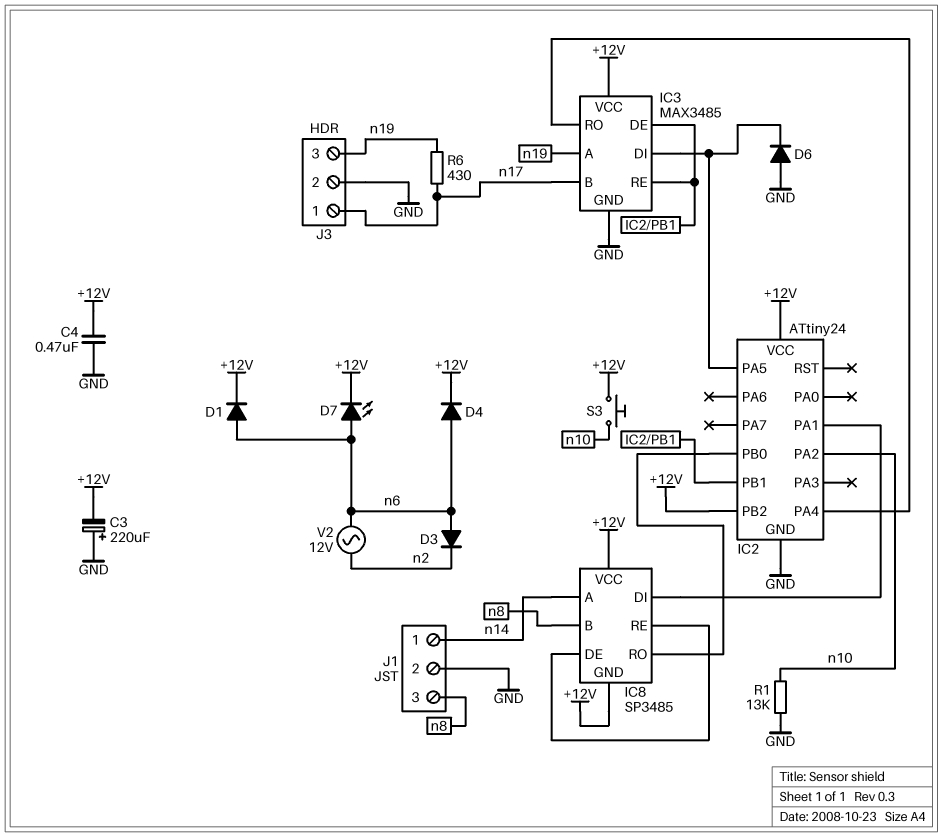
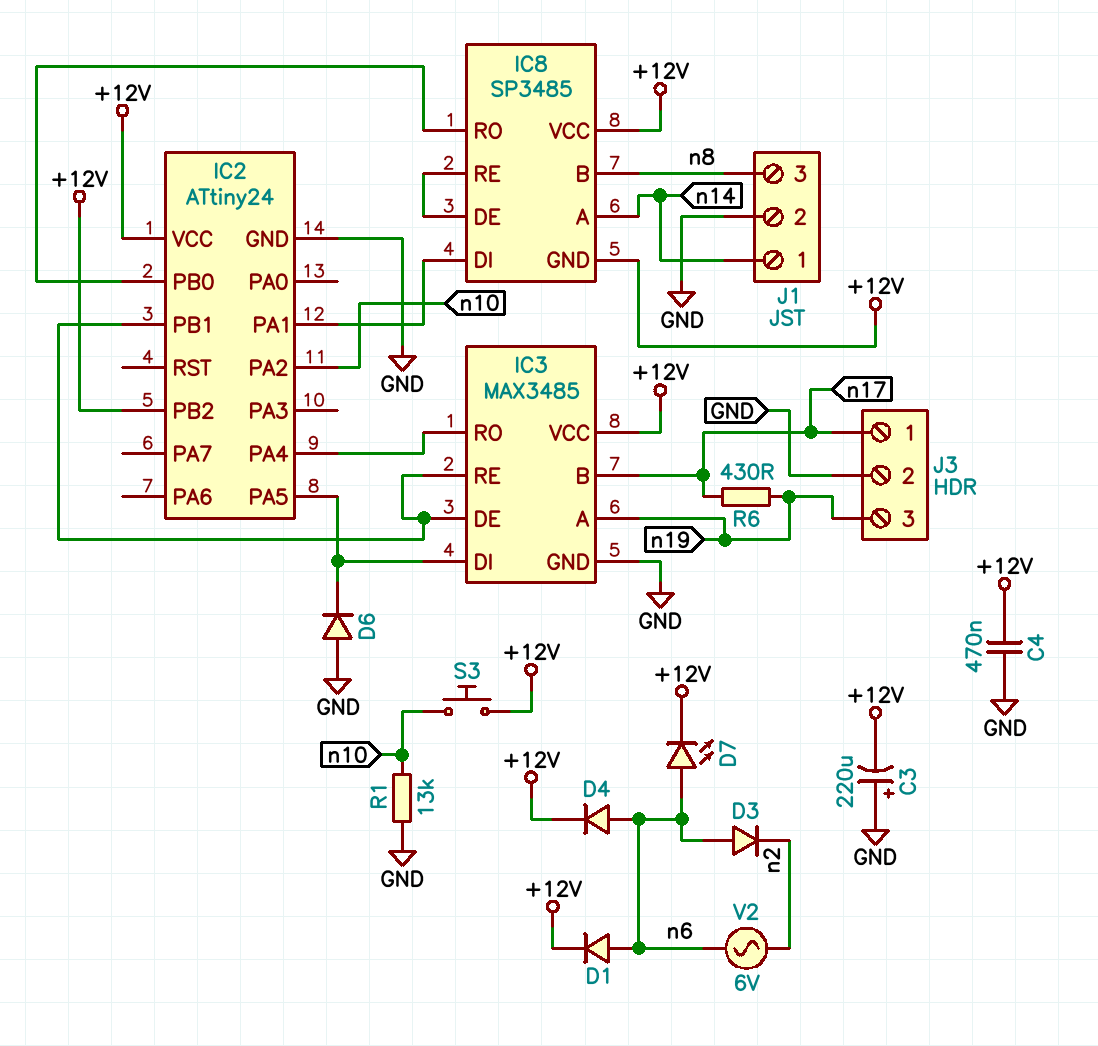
V2: AC 12V (n2, n6) -> AC 6V (n2, n6)

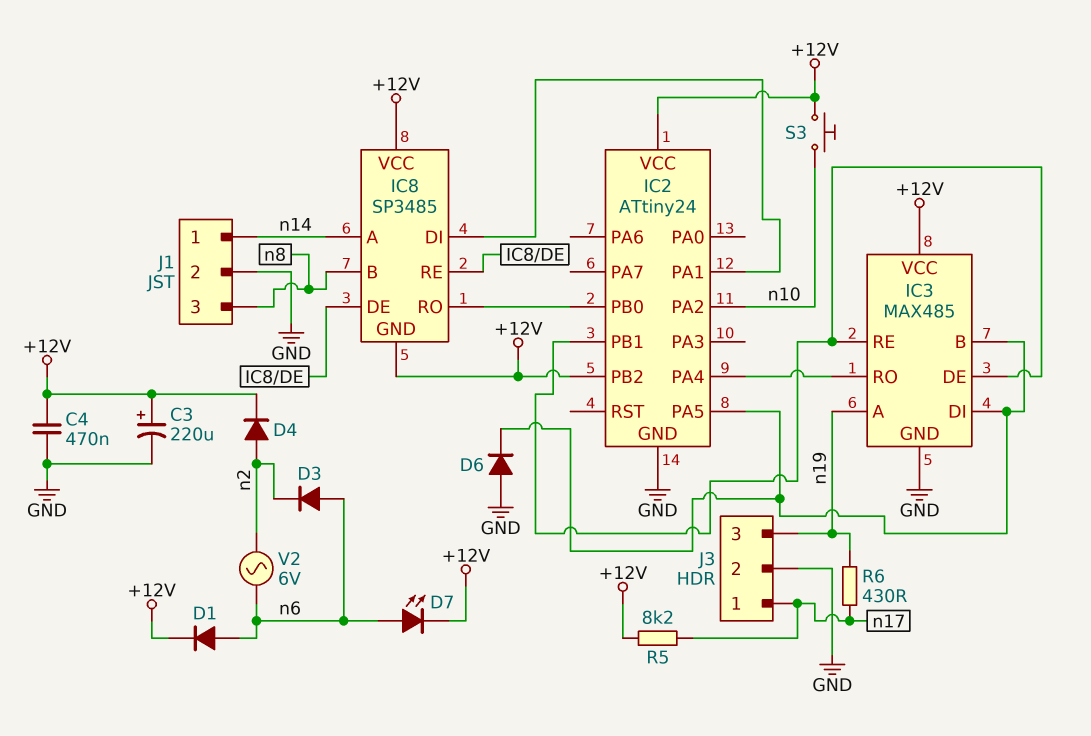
C3: 220uF (plus GND, minus +12V) -> 220uF (plus +12V, minus GND)
D4: diode (A n6, K +12V) -> diode (A n2, K +12V)
IC3: MAX3485 -> MAX485
IC3 pin B: n17 -> IC2/PA5
R1: 13k (GND, n10) -> none
R5: none -> 8.2k (+12V, n17)

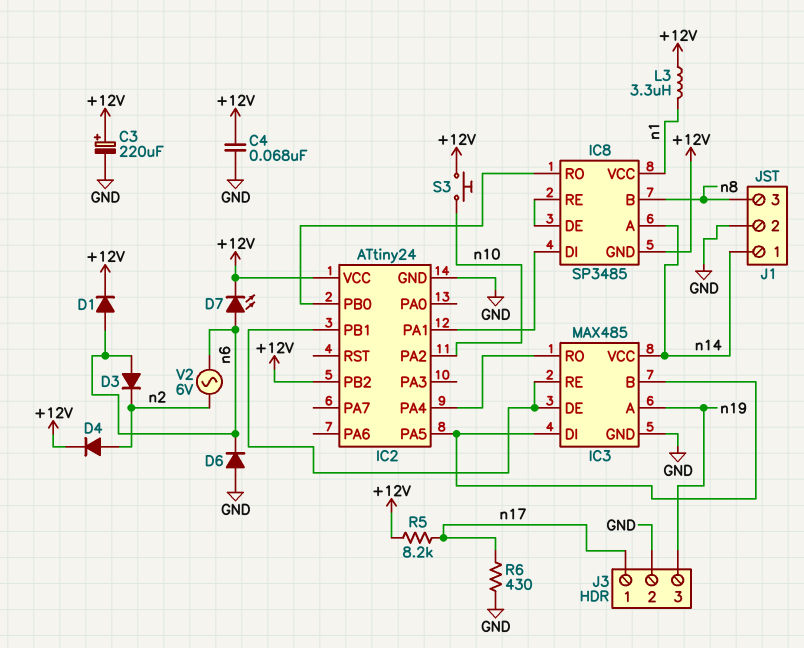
C4: 470nF (+12V, GND) -> 68nF (+12V, GND)
D6: diode (A GND, K IC2/PA5) -> diode (A GND, K n6)
IC3 pin VCC: +12V -> n14
IC8 pin VCC: +12V -> n1
L3: none -> 3.3uH (+12V, n1)
R6: 430 (n17, n19) -> 430 (GND, n17)

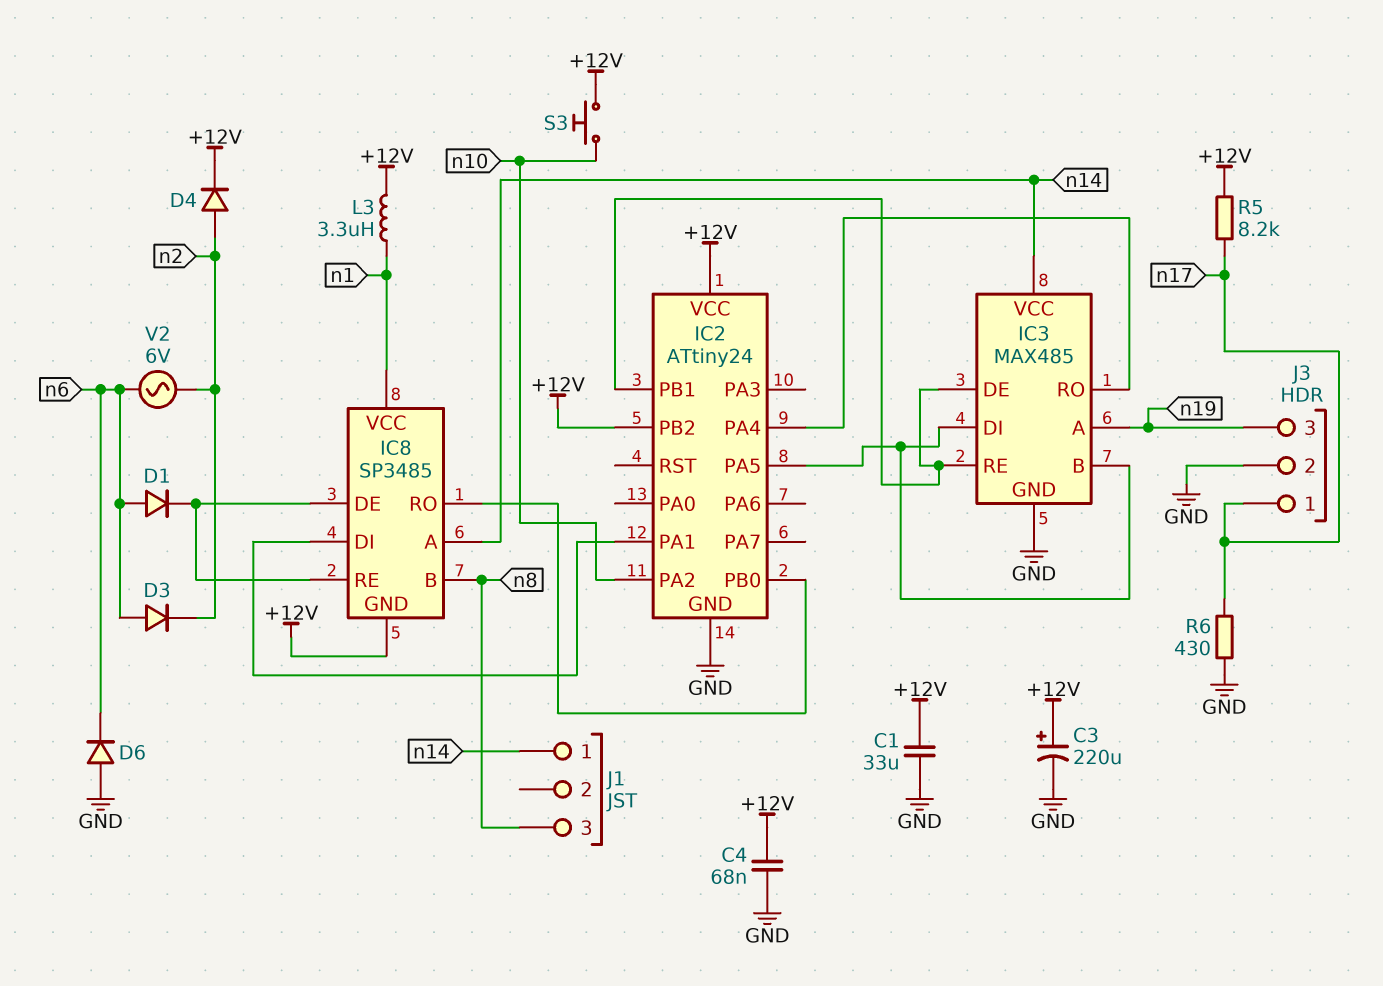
C1: none -> 33uF (+12V, GND)
D1: diode (A n6, K +12V) -> diode (A n6, K IC8/DE)
D7: LED (A n6, K +12V) -> none
J1 pin 2: GND -> none

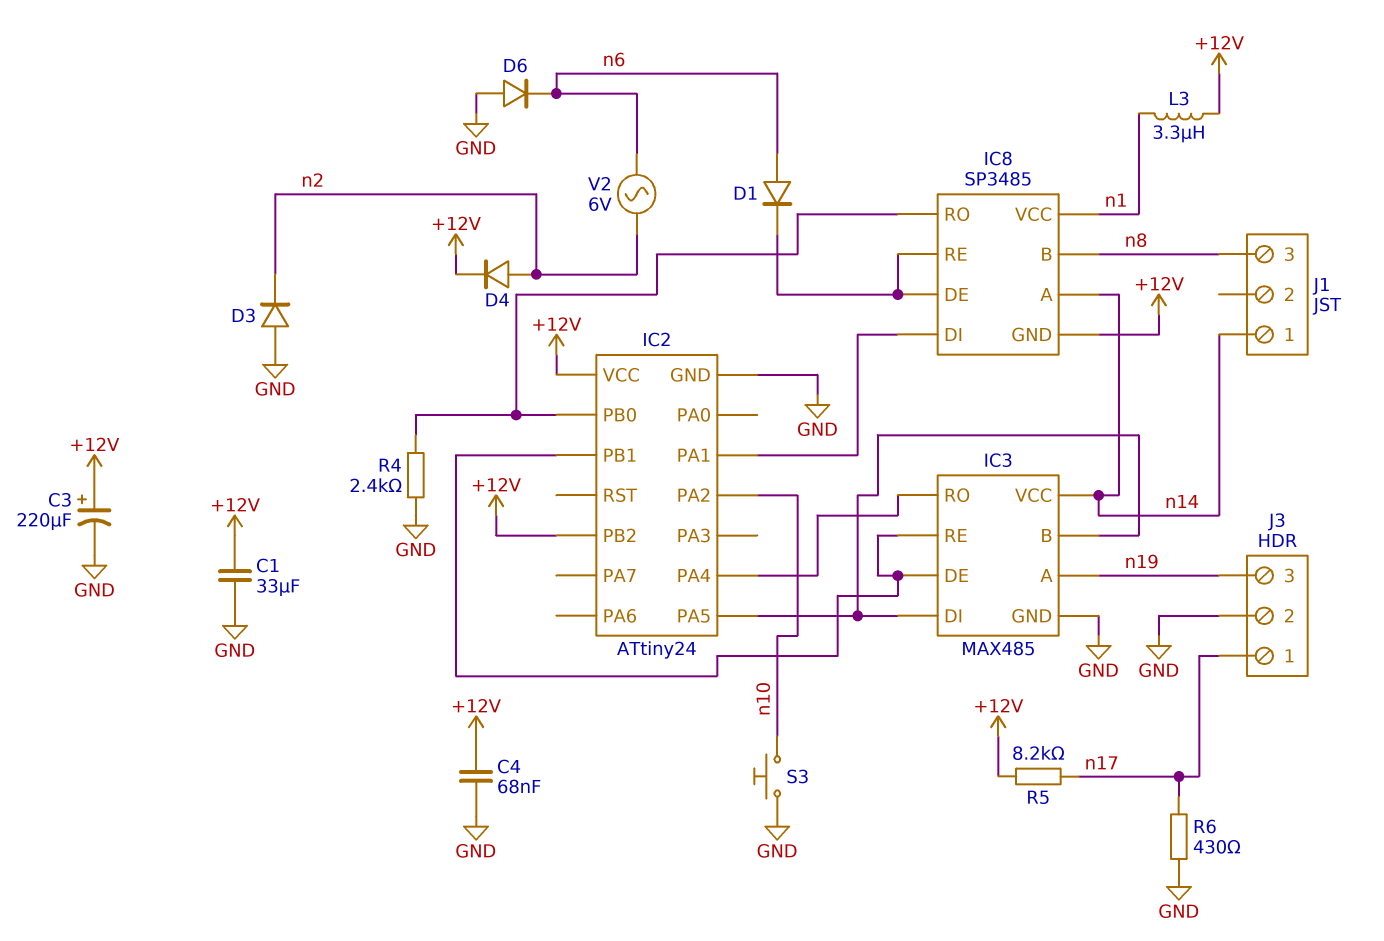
D3: diode (A n6, K n2) -> diode (A GND, K n2)
R4: none -> 2.4k (GND, IC2/PB0)
S3: button (+12V, n10) -> button (GND, n10)

